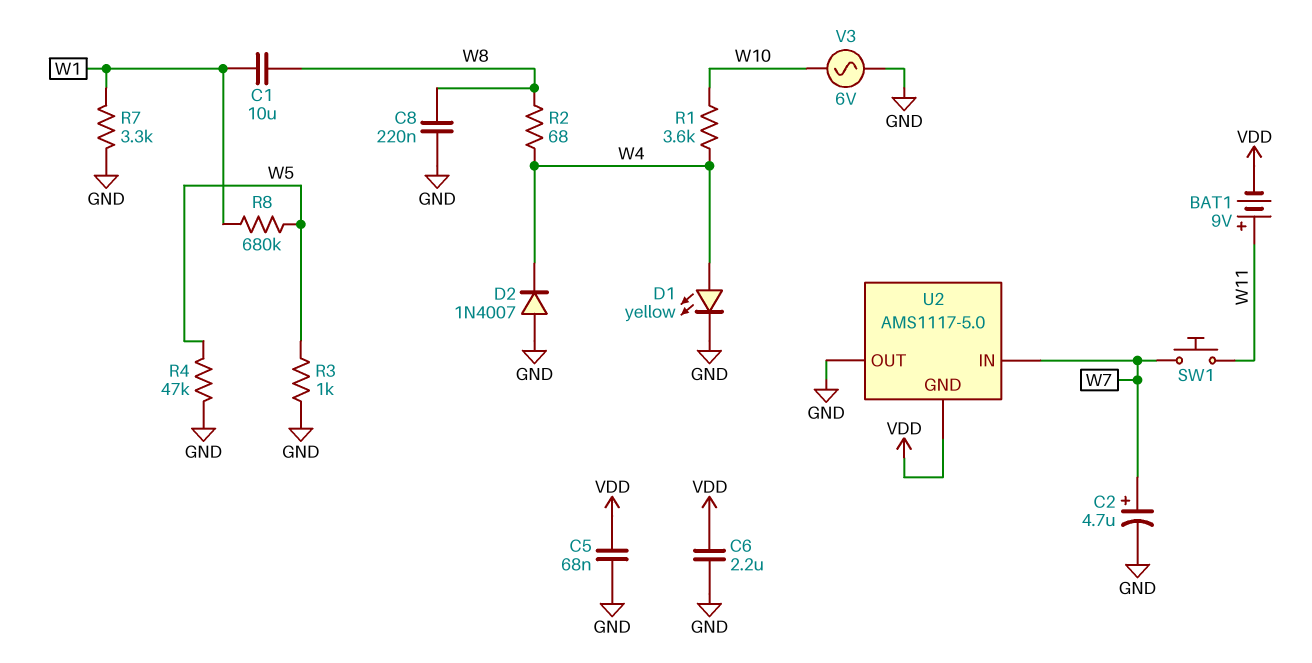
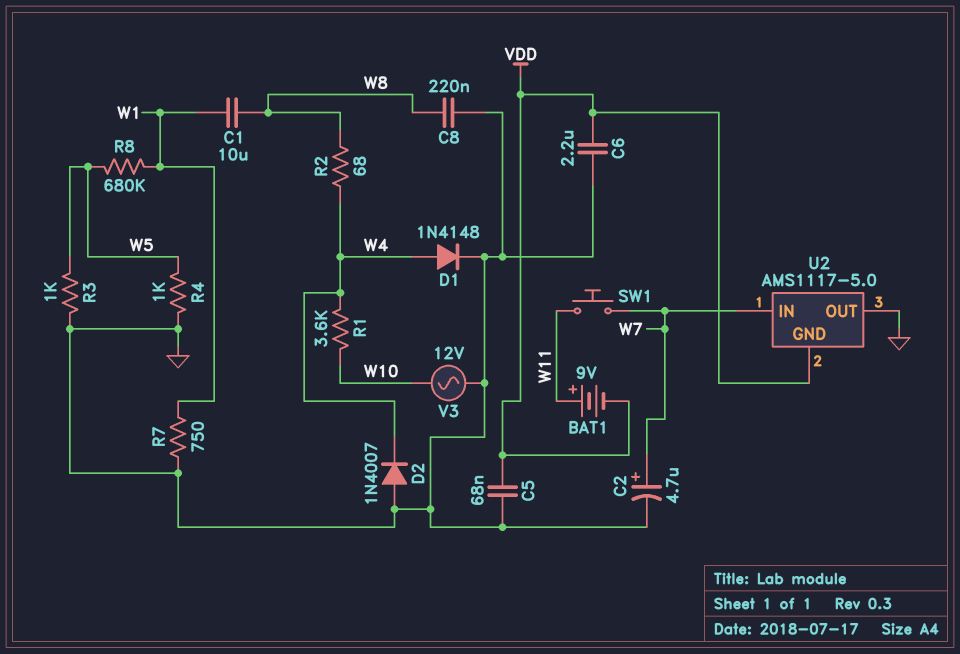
D1: LED yellow (A W4, K GND) -> diode 1N4148 (A W4, K GND)
R4: 47k (GND, W5) -> 1k (GND, W5)
R7: 3.3k (GND, W1) -> 750 (GND, W1)
V3: AC 6V (GND, W10) -> AC 12V (GND, W10)

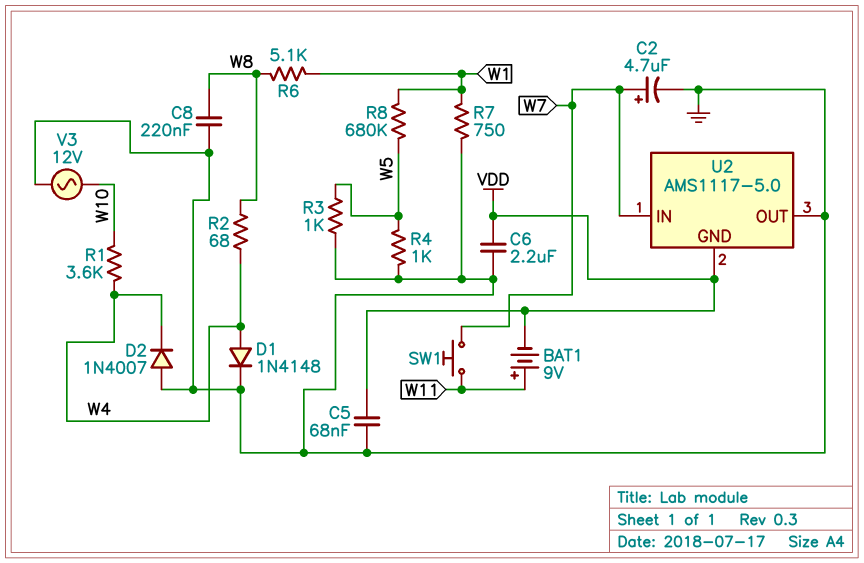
C1: 10uF (W1, W8) -> none
R6: none -> 5.1k (W1, W8)

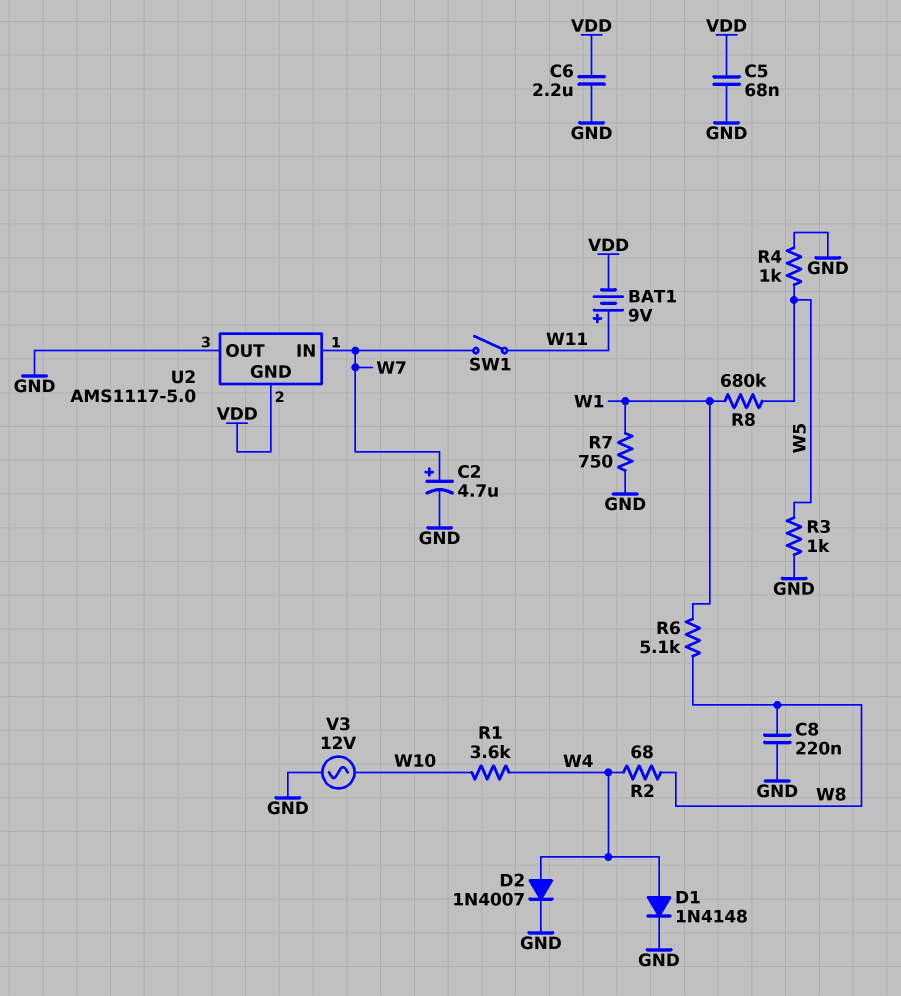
D2: diode 1N4007 (A GND, K W4) -> diode 1N4007 (A W4, K GND)
SW1: button (W7, W11) -> switch (W7, W11)

